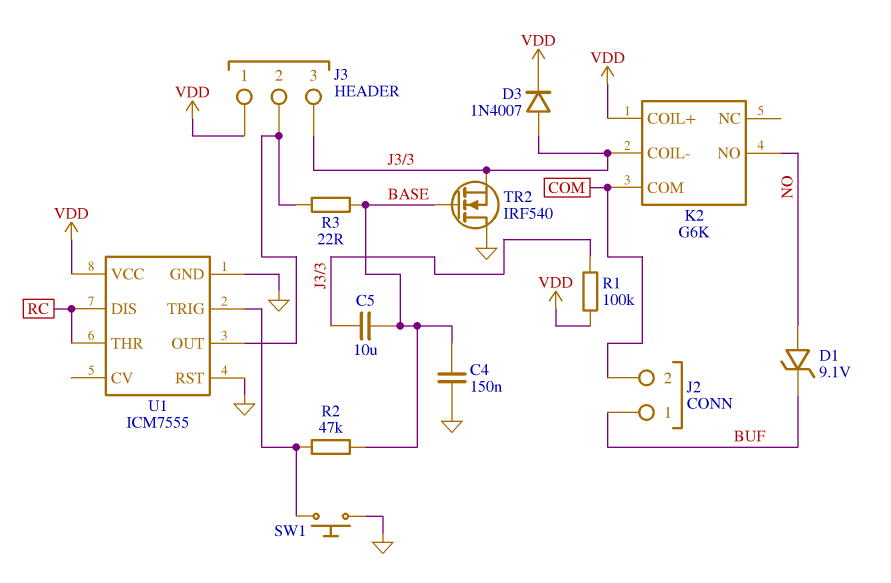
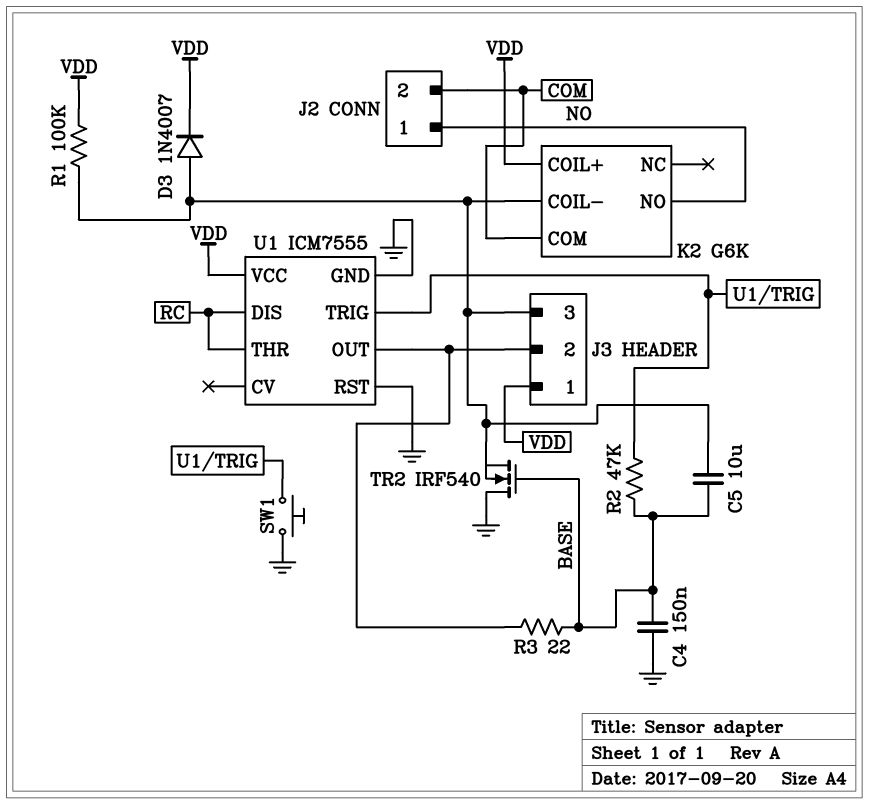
D1: zener 9.1V (A NO, K BUF) -> none
J2 pin 1: BUF -> NO

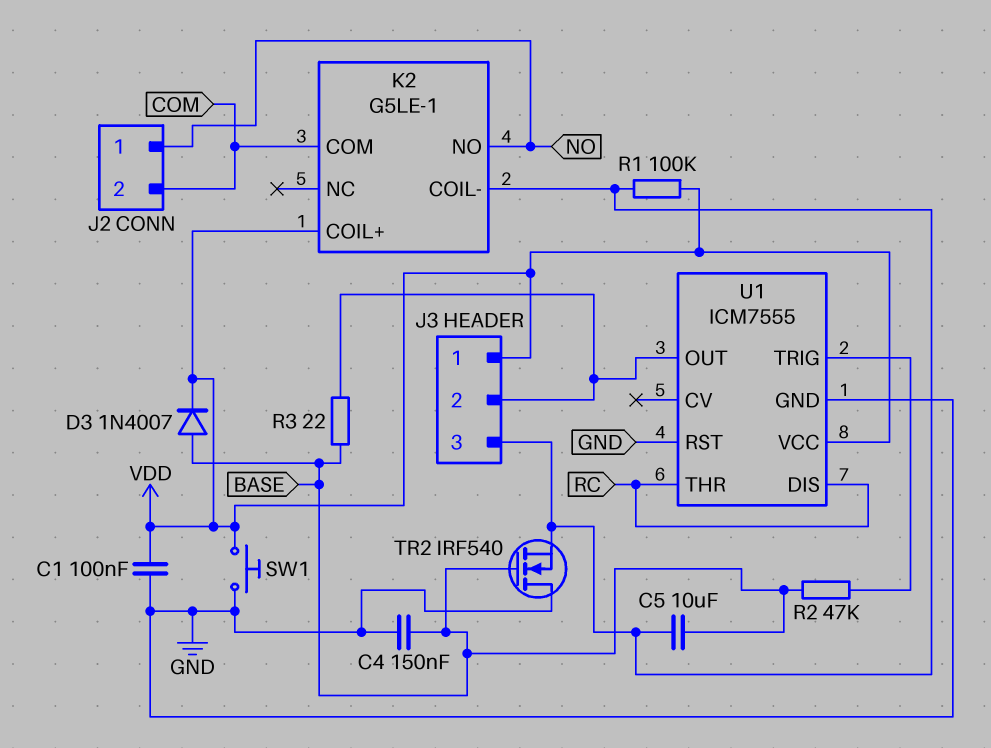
C1: none -> 100nF (GND, VDD)
D3: diode 1N4007 (A J3/3, K VDD) -> diode 1N4007 (A BASE, K VDD)
K2: G6K -> G5LE-1
SW1: button (GND, U1/TRIG) -> button (GND, VDD)

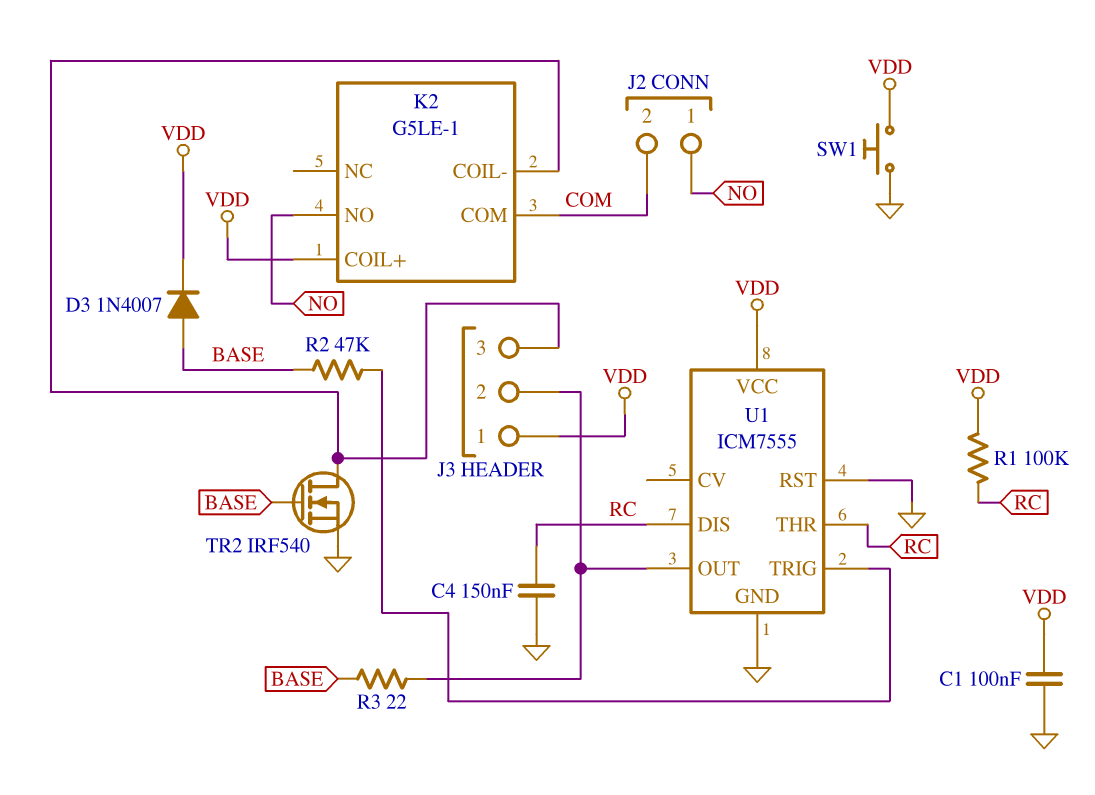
C4: 150nF (BASE, GND) -> 150nF (GND, RC)
C5: 10uF (BASE, J3/3) -> none
R1: 100k (J3/3, VDD) -> 100k (RC, VDD)
TR2: NMOS IRF540 (G BASE, D GND, S J3/3) -> NMOS IRF540 (G BASE, D J3/3, S GND)

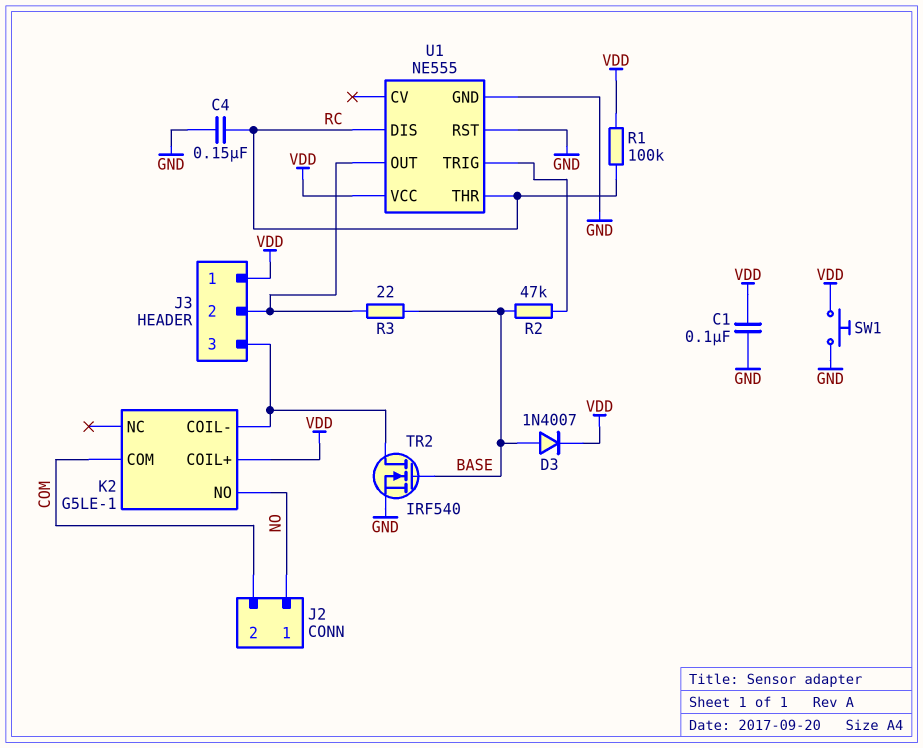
U1: ICM7555 -> NE555

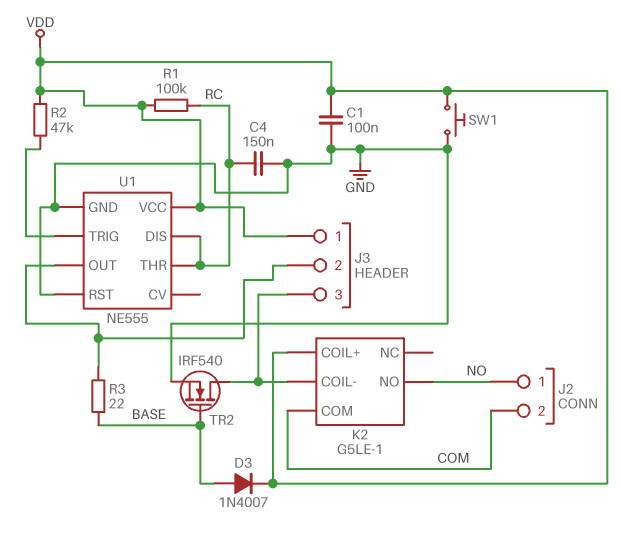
R2: 47k (BASE, U1/TRIG) -> 47k (U1/TRIG, VDD)

